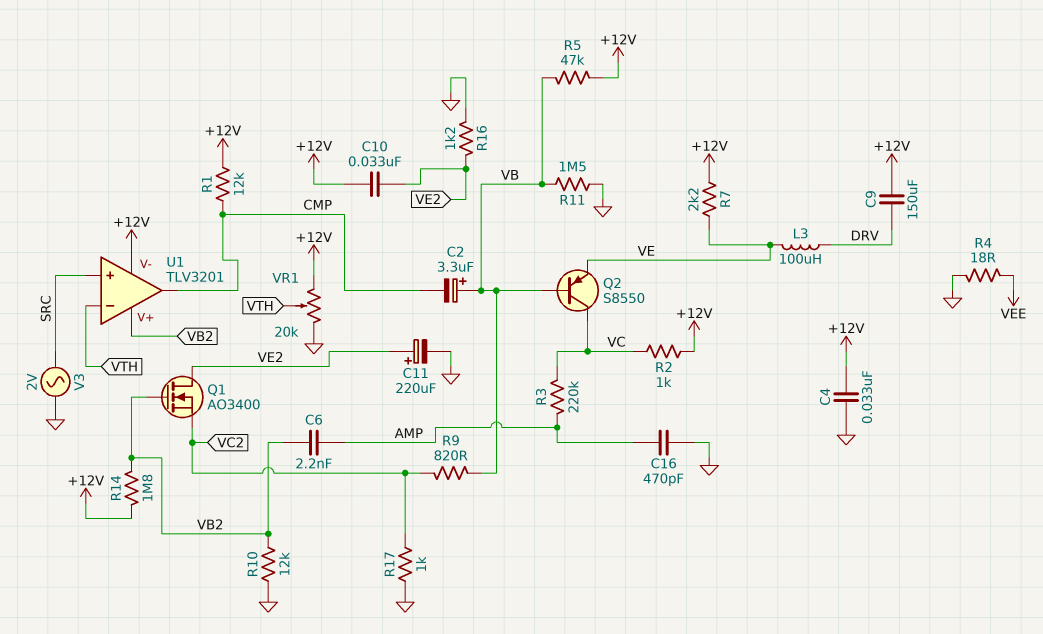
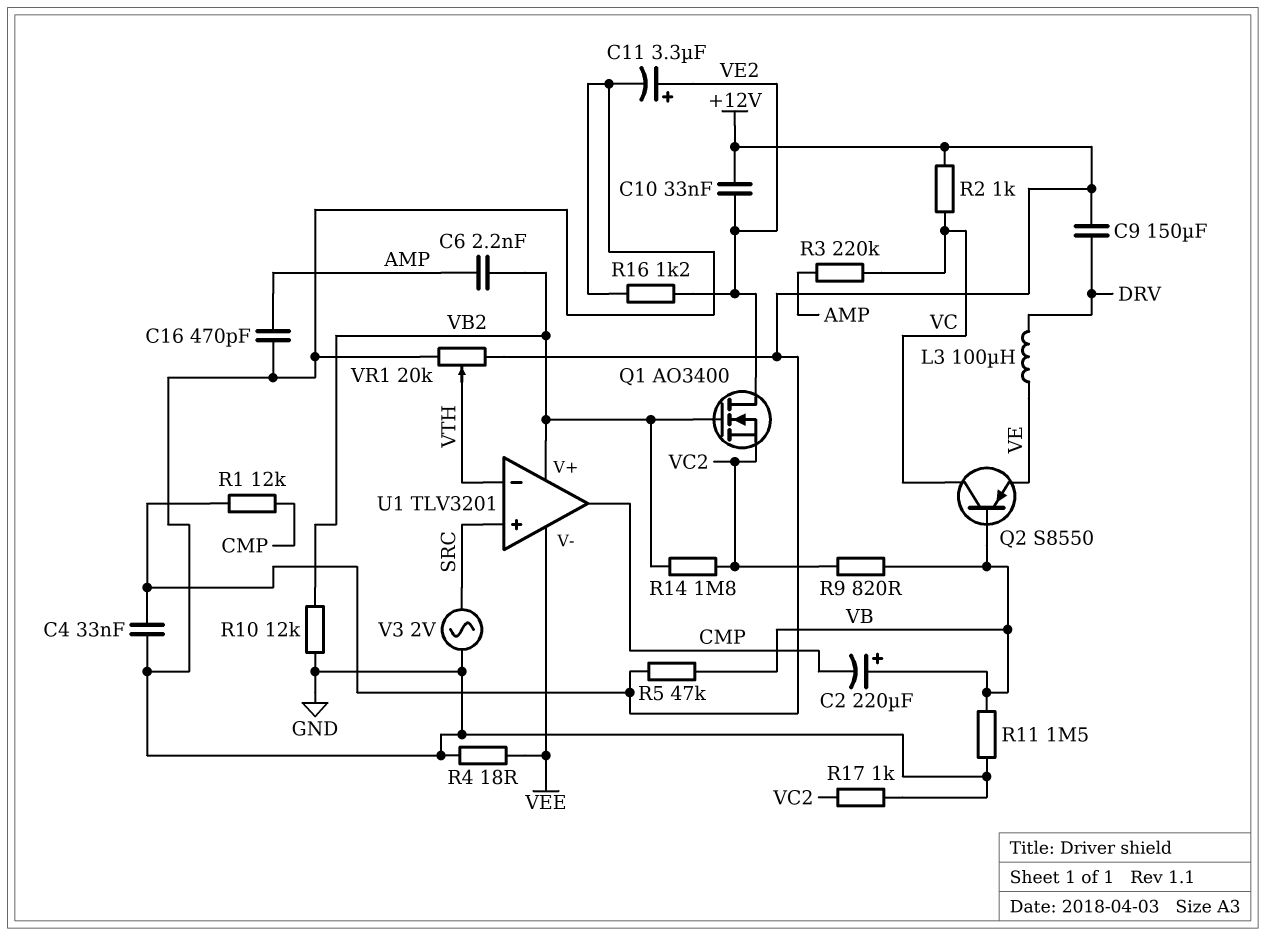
C2: 3.3uF (plus VB, minus CMP) -> 220uF (plus VB, minus CMP)
C11: 220uF (plus VE2, minus GND) -> 3.3uF (plus VE2, minus GND)
R7: 2.2k (+12V, VE) -> none
R14: 1.8M (+12V, VB2) -> 1.8M (VB2, VC2)
U1 pin V-: +12V -> VEE

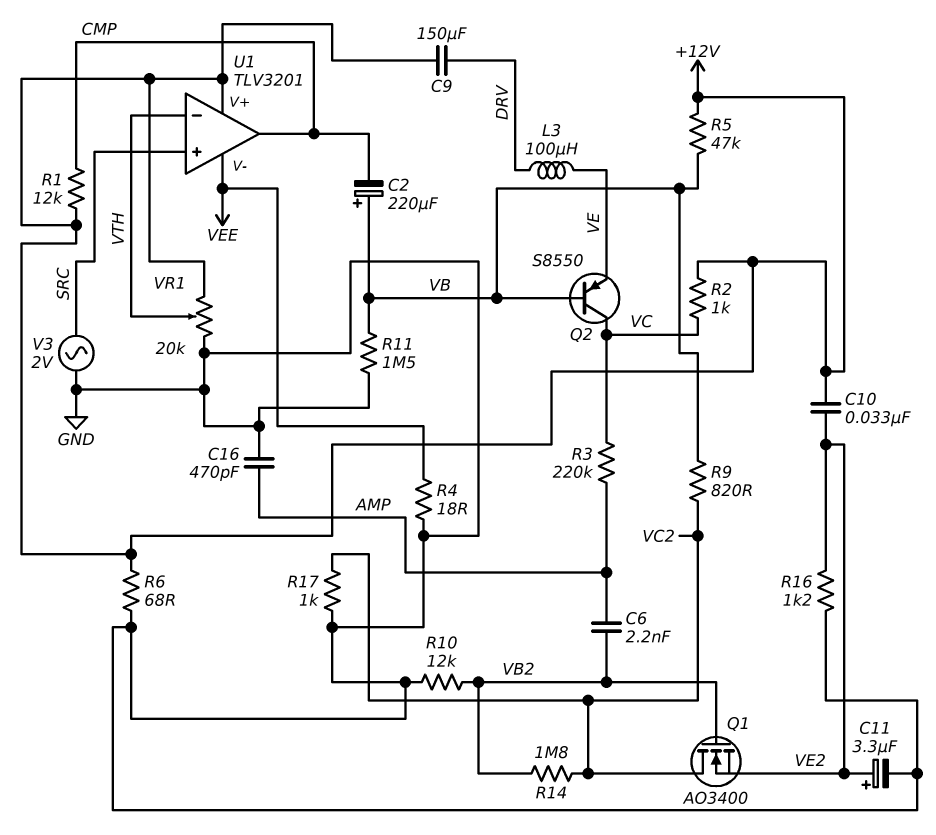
C4: 33nF (+12V, GND) -> none
Q1: NMOS AO3400 (G VB2, D VE2, S VC2) -> NMOS AO3400 (G VB2, D VC2, S VE2)
R6: none -> 68 (+12V, GND)
U1 pin V+: VB2 -> +12V

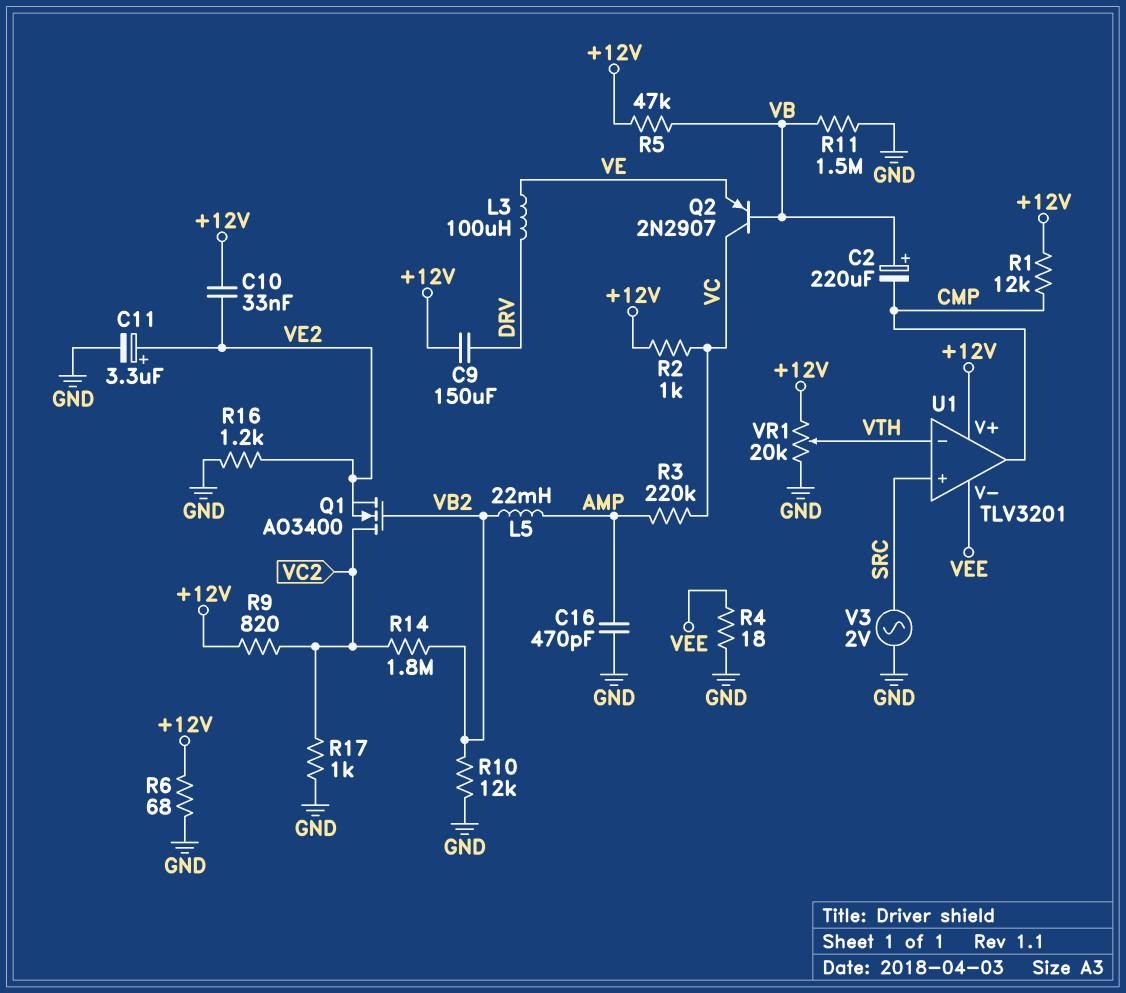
C6: 2.2nF (AMP, VB2) -> none
L5: none -> 22mH (AMP, VB2)
Q2: PNP S8550 (B VB, C VC, E VE) -> PNP 2N2907 (B VB, C VC, E VE)
R9: 820 (VB, VC2) -> 820 (+12V, VC2)

